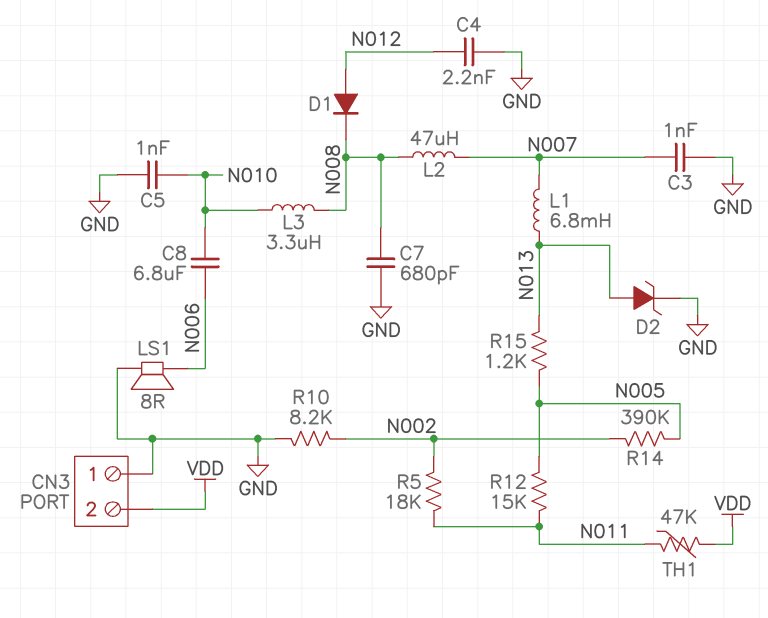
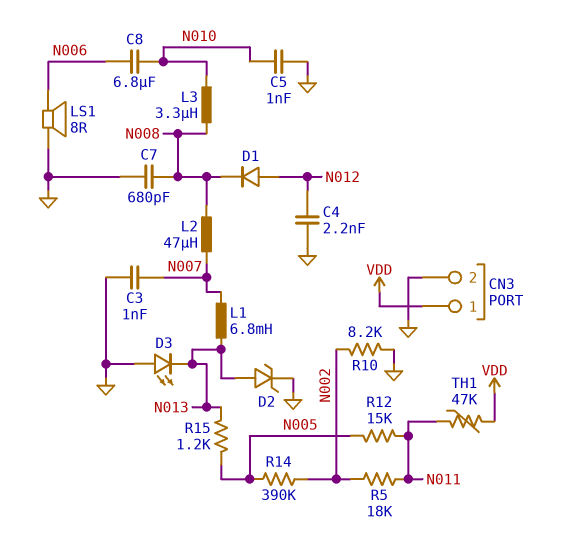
CN3 pin 1: GND -> VDD
CN3 pin 2: VDD -> GND
D3: none -> LED (A GND, K N013)

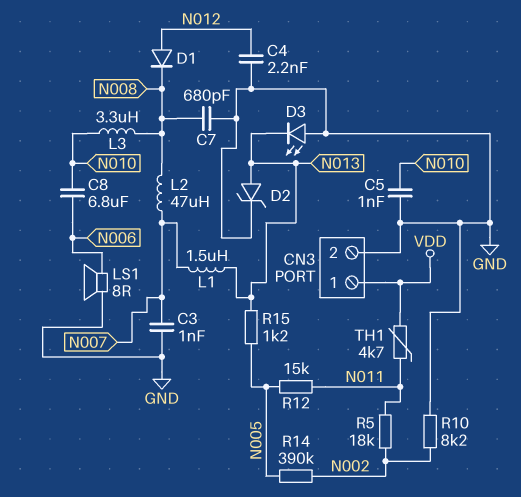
L1: 6.8mH (N007, N013) -> 1.5uH (N007, N013)
TH1: 47k (N011, VDD) -> 4.7k (N011, VDD)

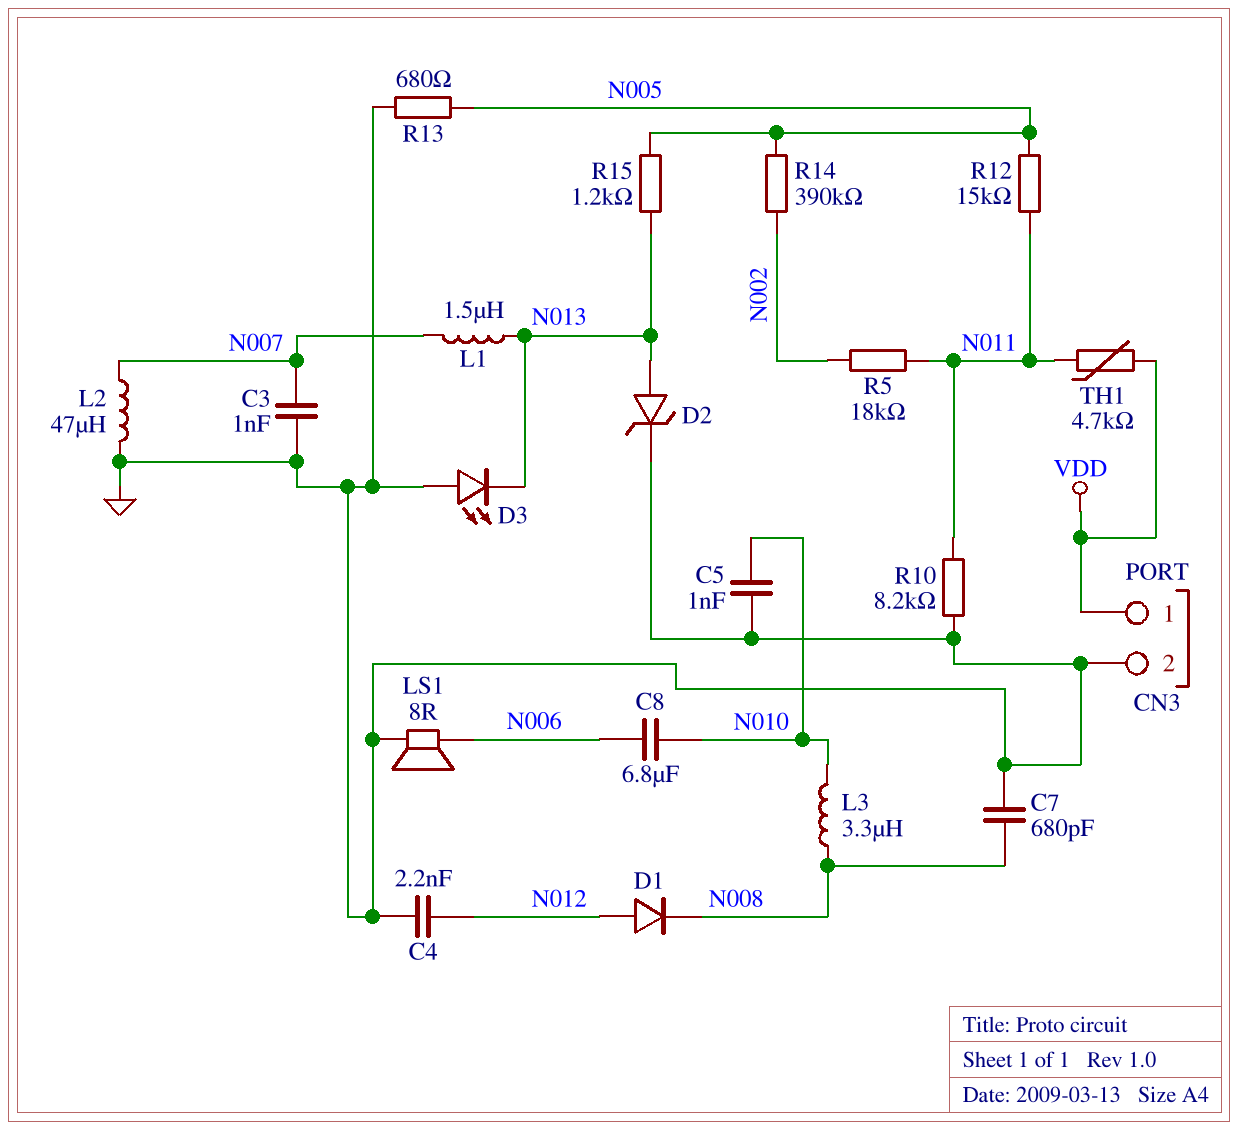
L2: 47uH (N007, N008) -> 47uH (GND, N007)
R10: 8.2k (GND, N002) -> 8.2k (GND, N011)
R13: none -> 680 (GND, N005)

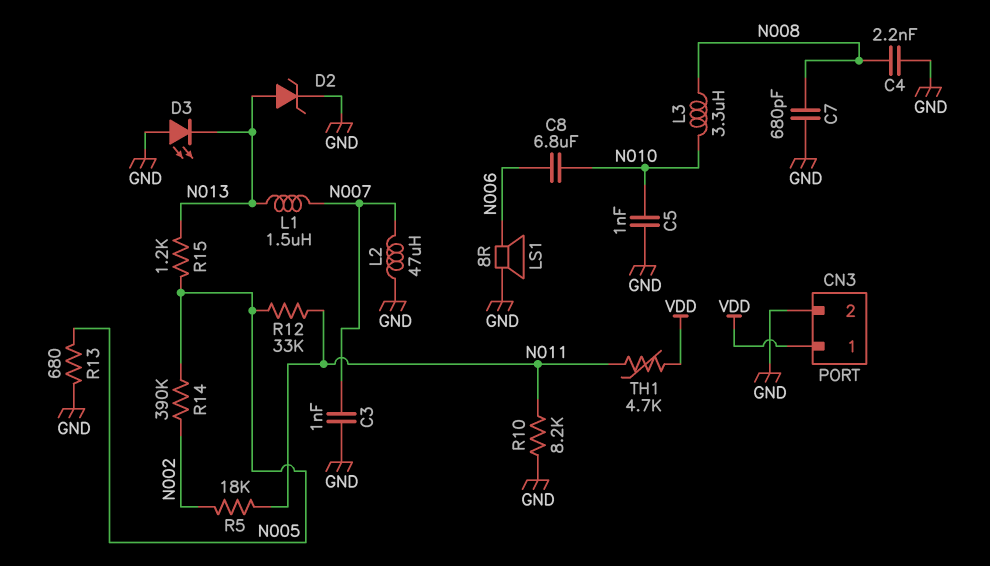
C4: 2.2nF (GND, N012) -> 2.2nF (GND, N008)
D1: diode (A N012, K N008) -> none
R12: 15k (N005, N011) -> 33k (N005, N011)

